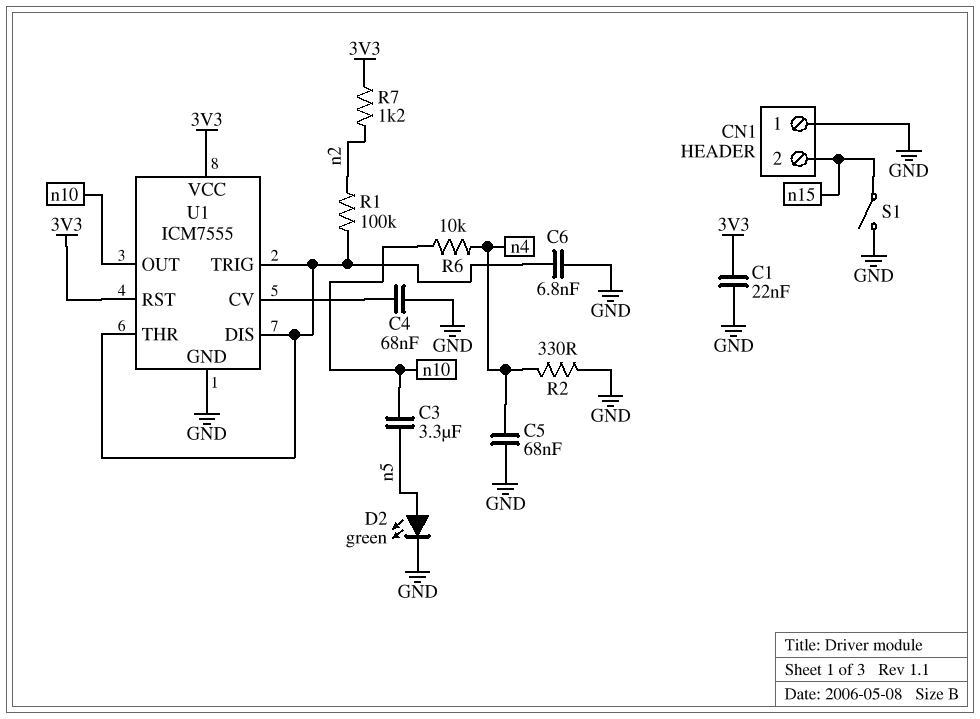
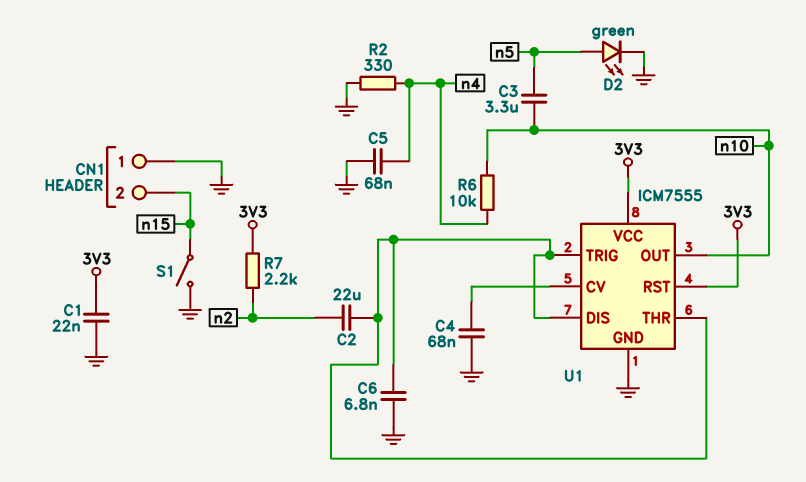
C2: none -> 22uF (U1/DIS, n2)
R1: 100k (U1/DIS, n2) -> none
R7: 1.2k (3V3, n2) -> 2.2k (3V3, n2)

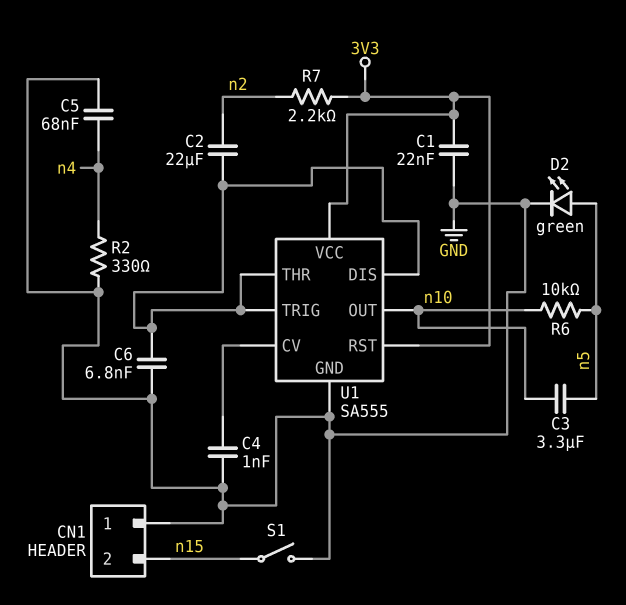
C4: 68nF (GND, U1/CV) -> 1nF (GND, U1/CV)
R6: 10k (n4, n10) -> 10k (n5, n10)
U1: ICM7555 -> SA555

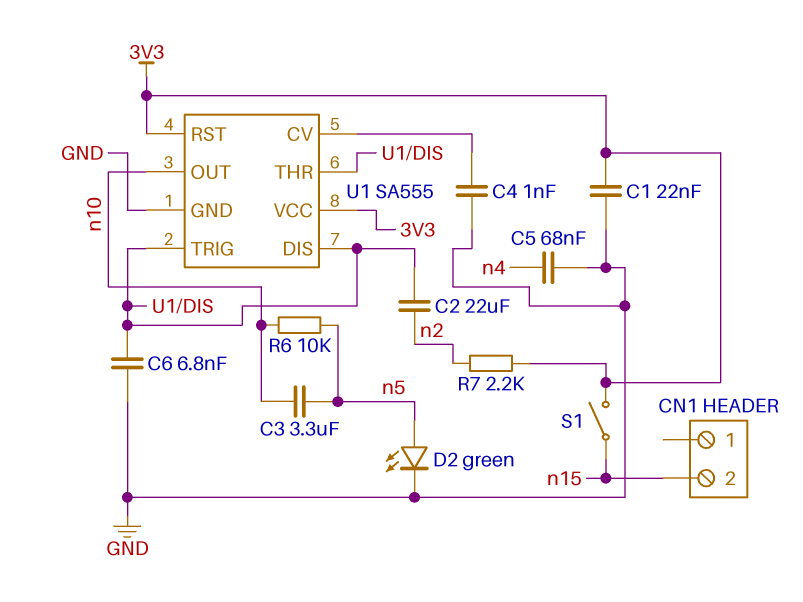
CN1 pin 1: GND -> none
R2: 330 (GND, n4) -> none
S1: switch (GND, n15) -> switch (3V3, n15)

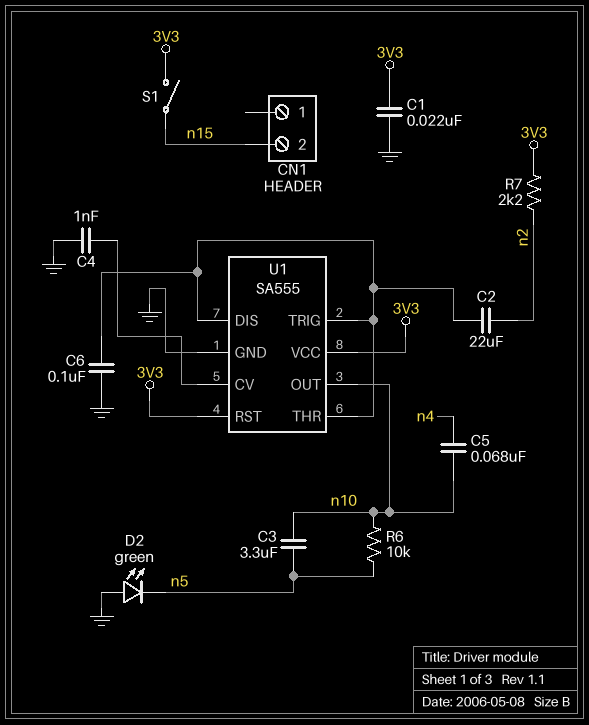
C5: 68nF (GND, n4) -> 68nF (n4, n10)
C6: 6.8nF (GND, U1/DIS) -> 100nF (GND, U1/DIS)
D2: LED green (A n5, K GND) -> LED green (A GND, K n5)

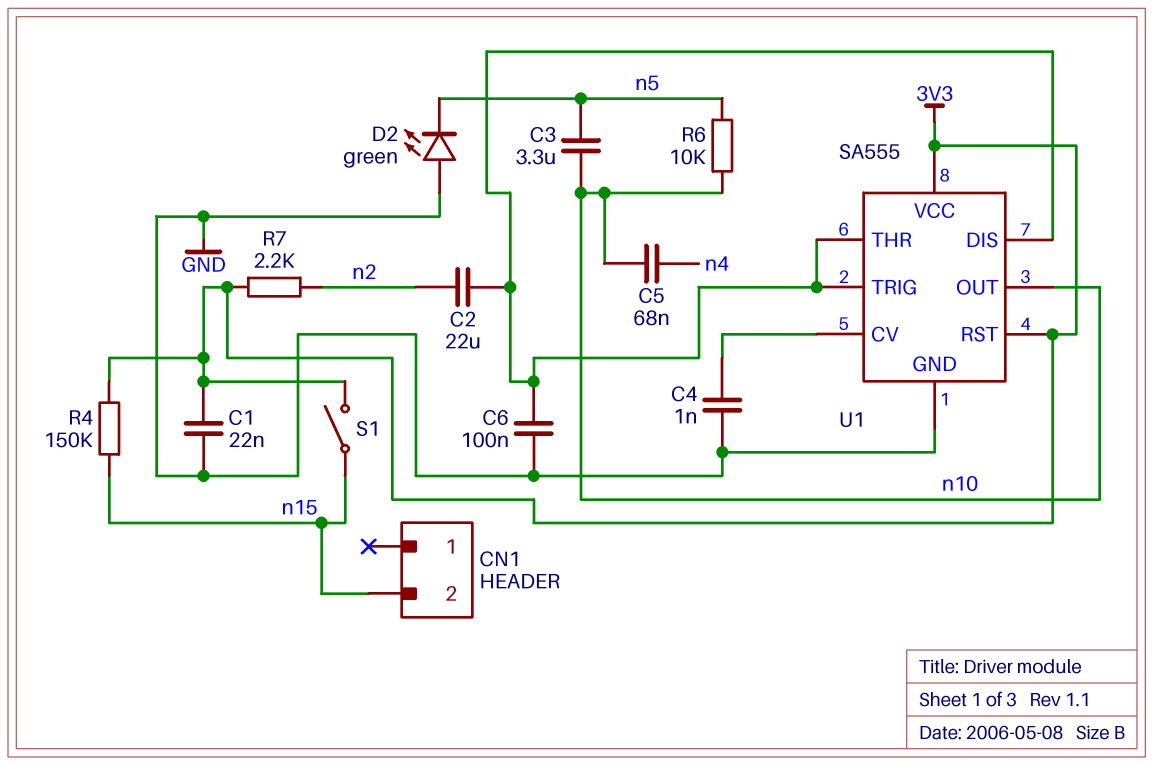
R4: none -> 150k (3V3, n15)

